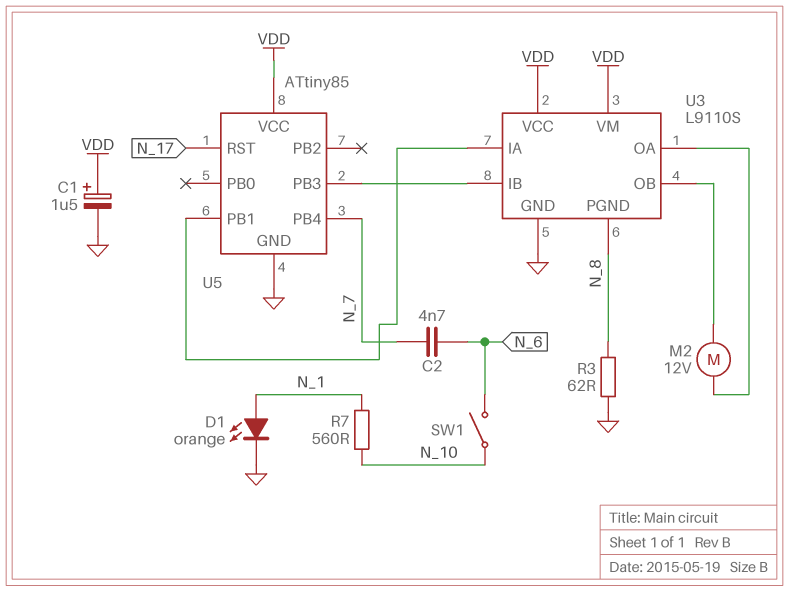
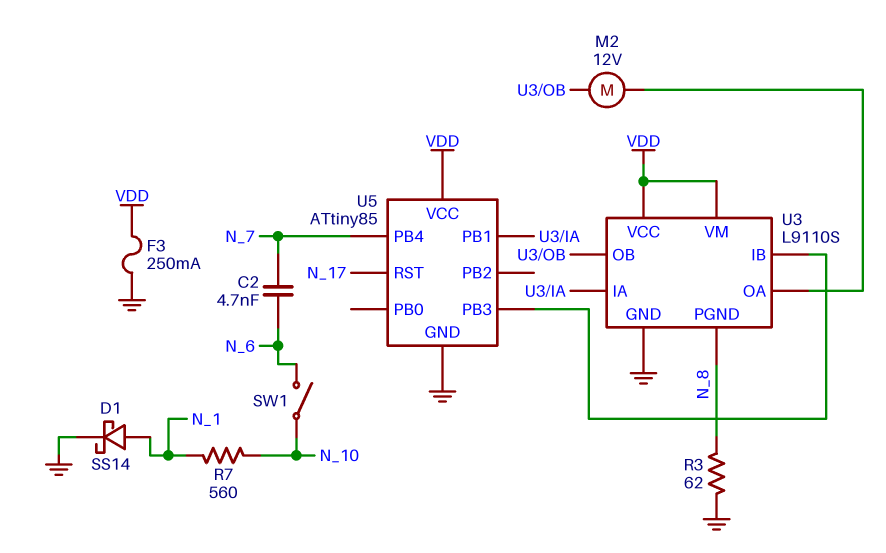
C1: 1.5uF (plus VDD, minus GND) -> none
D1: LED orange (A N_1, K GND) -> schottky SS14 (A N_1, K GND)
F3: none -> 250mA (GND, VDD)

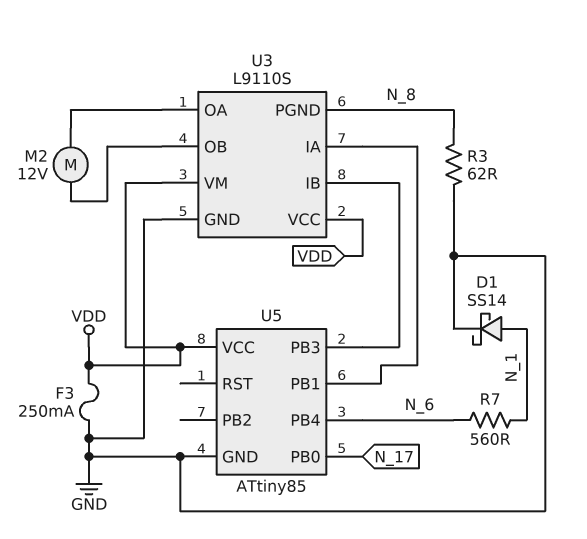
C2: 4.7nF (N_6, N_7) -> none
R7: 560 (N_1, N_10) -> 560 (N_1, N_6)
SW1: switch (N_6, N_10) -> none
U5 pin PB0: none -> N_17
U5 pin PB4: N_7 -> N_6
U5 pin RST: N_17 -> none

